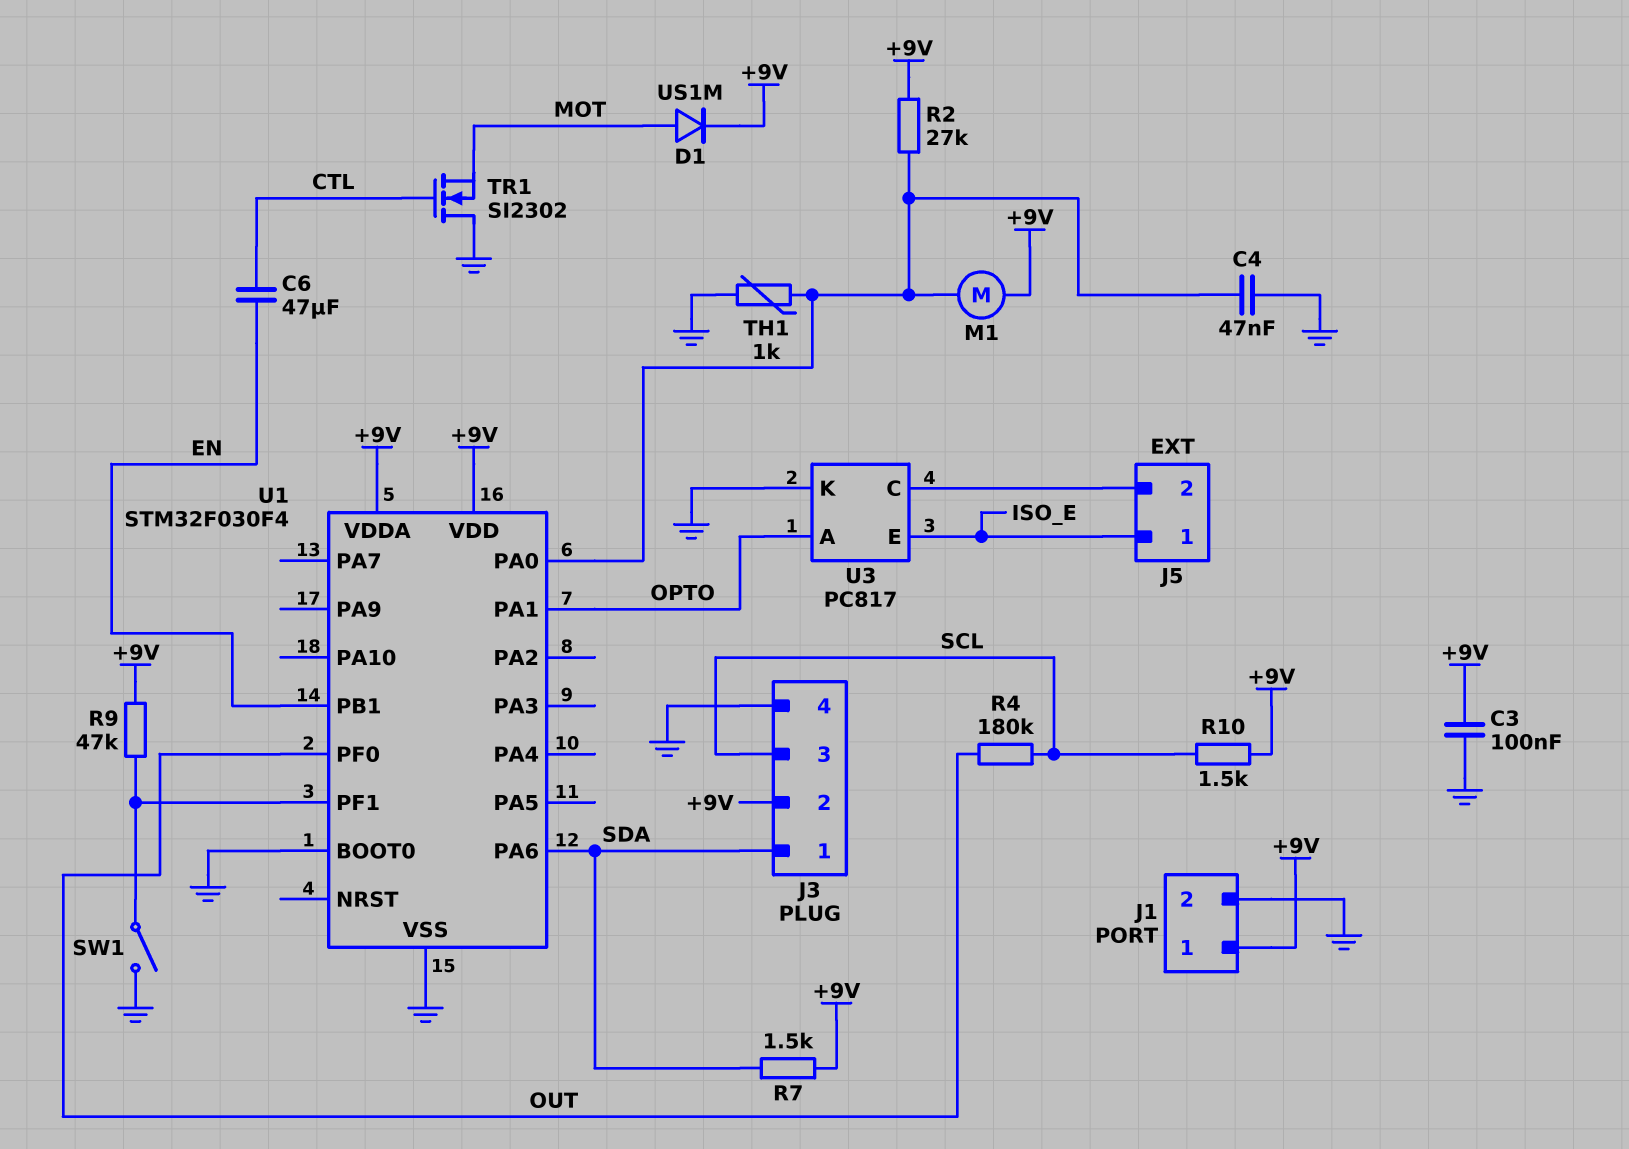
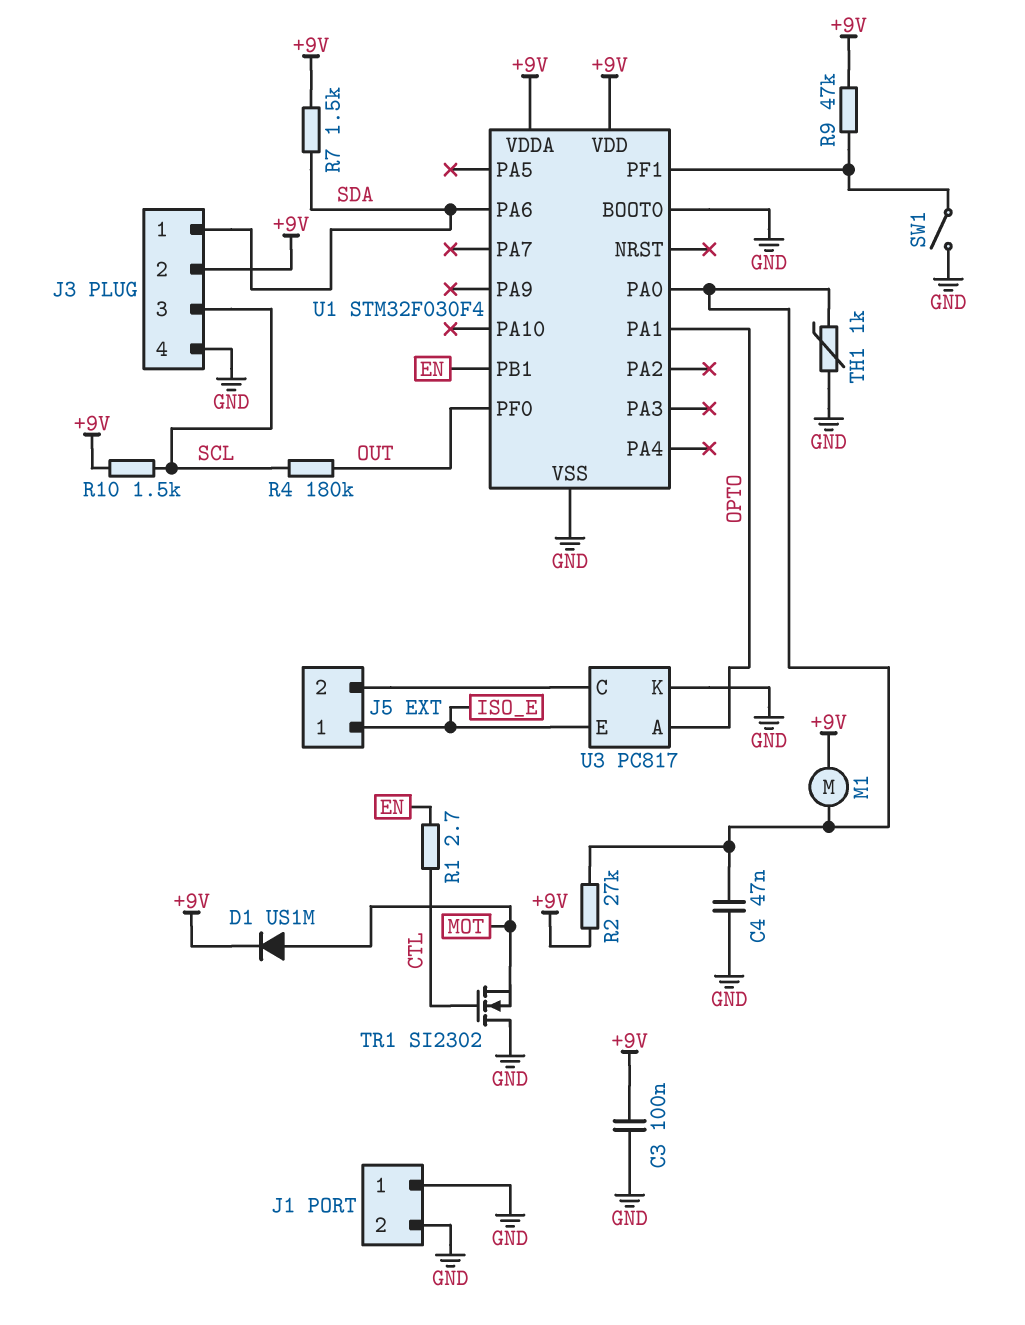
C6: 47uF (CTL, EN) -> none
J1 pin 1: +9V -> GND
R1: none -> 2.7 (CTL, EN)

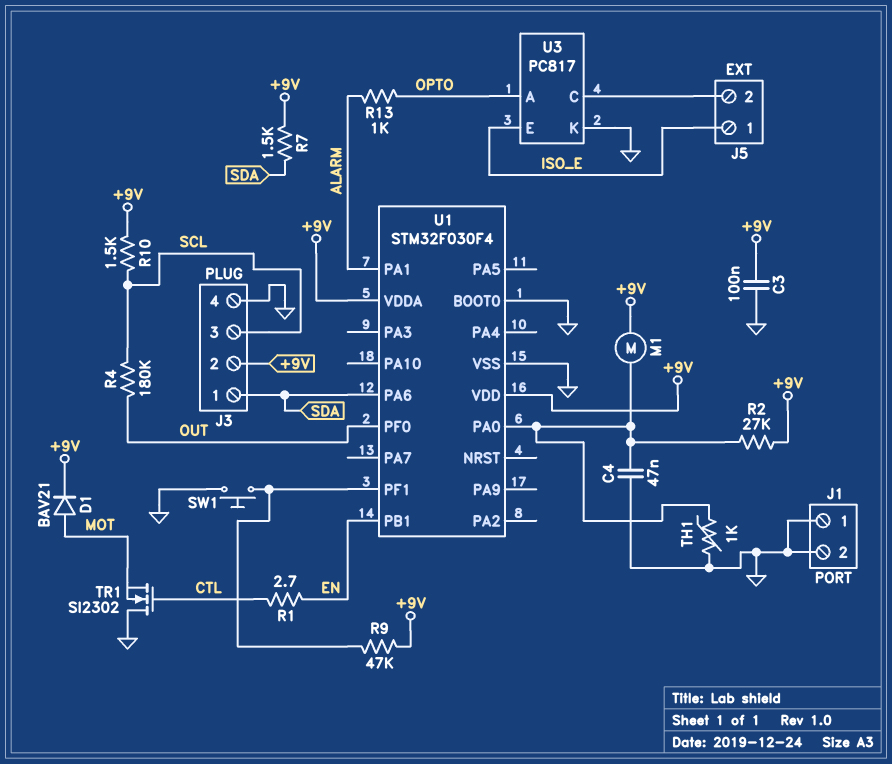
D1: diode US1M (A MOT, K +9V) -> diode BAV21 (A MOT, K +9V)
R13: none -> 1k (ALARM, OPTO)
SW1: switch (GND, U1/PF1) -> button (GND, U1/PF1)
U1 pin PA1: OPTO -> ALARM

